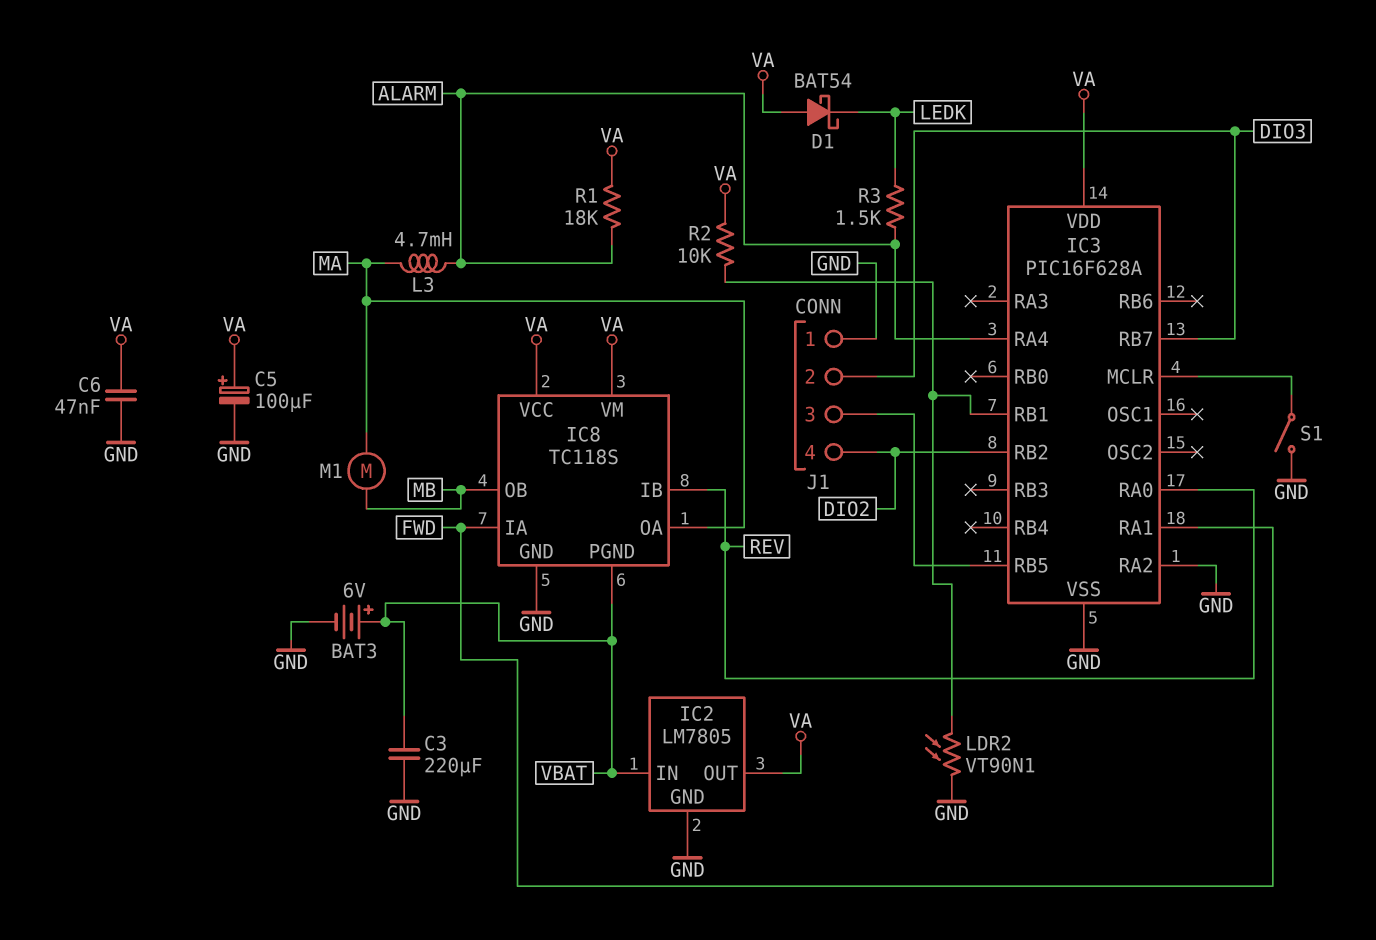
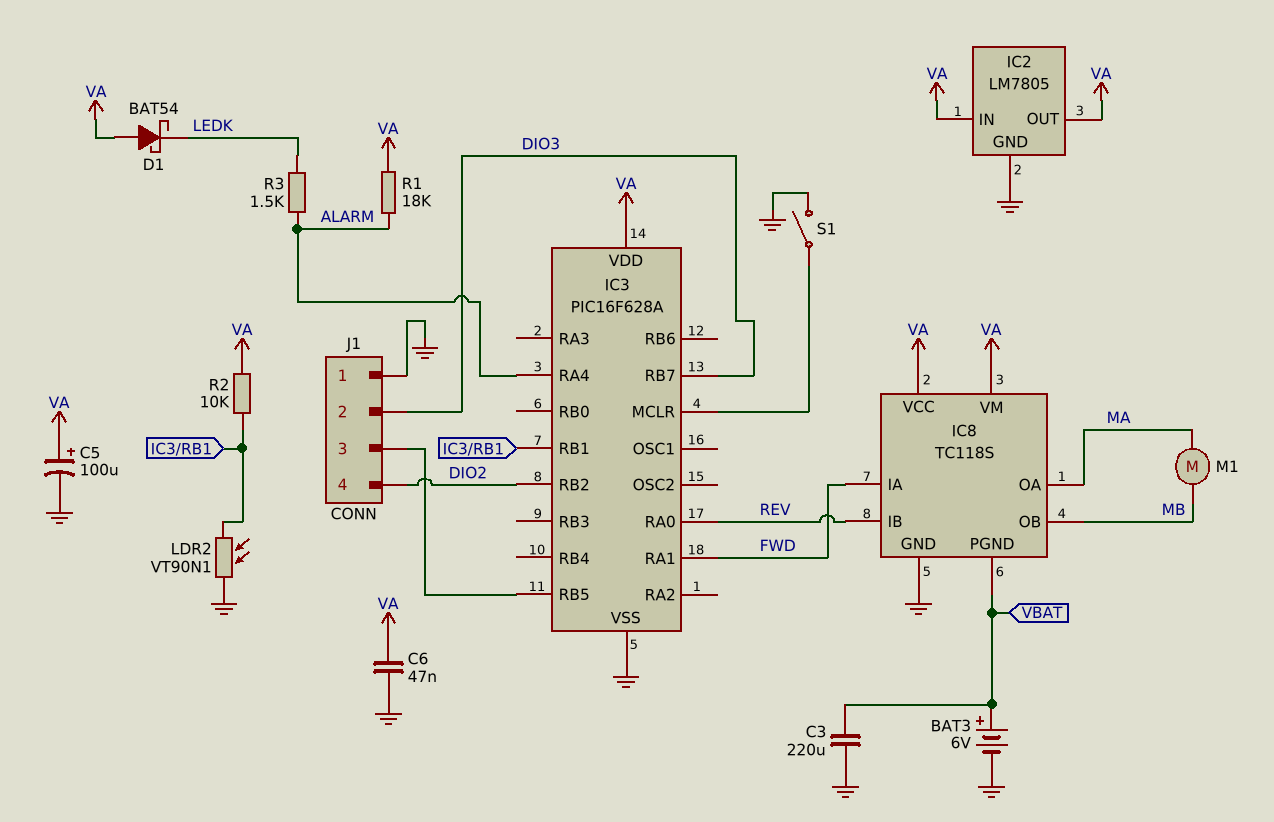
IC2 pin IN: VBAT -> VA
IC3 pin RA2: GND -> none
L3: 4.7mH (ALARM, MA) -> none

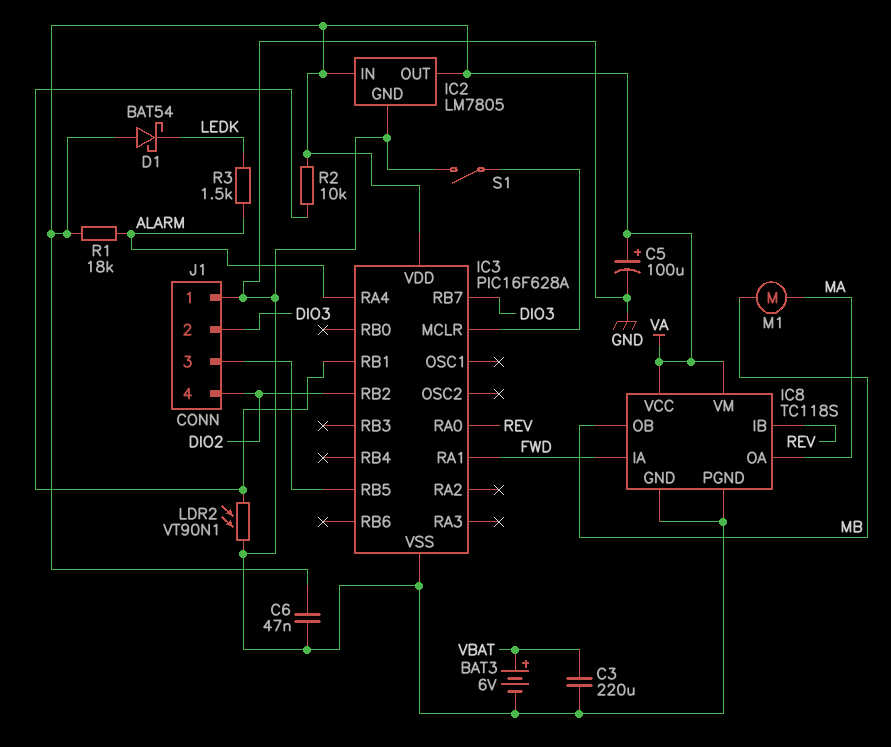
IC8 pin PGND: VBAT -> GND

